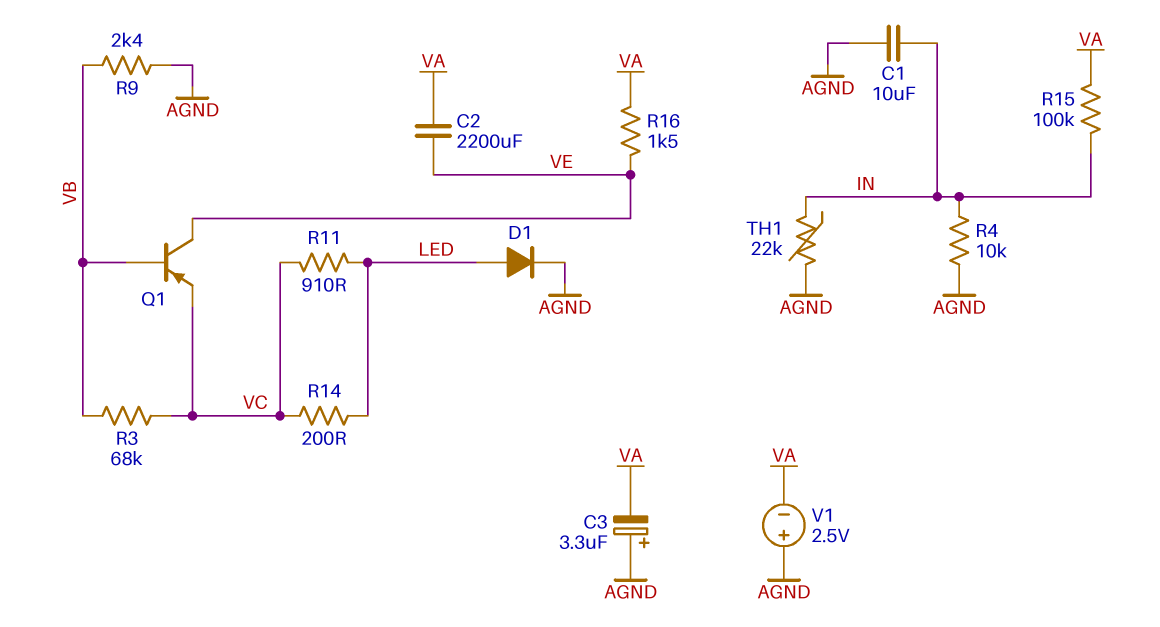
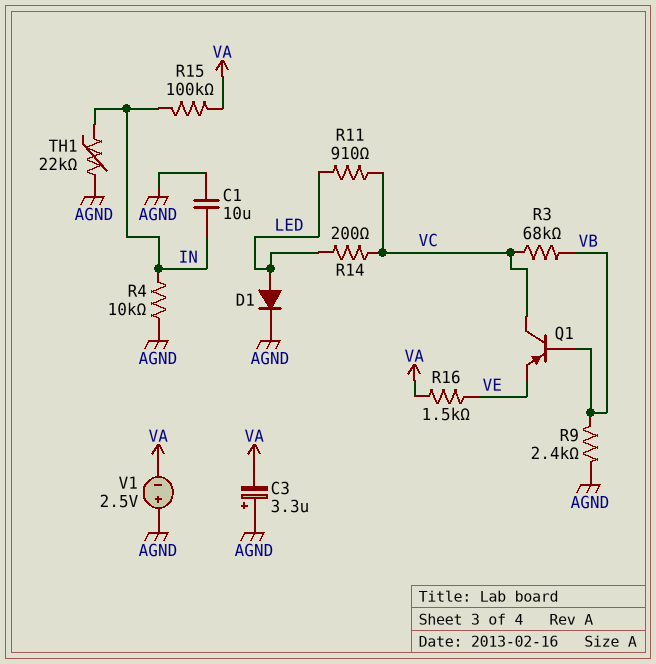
C2: 2200uF (VA, VE) -> none
Q1: PNP (B VB, C VE, E VC) -> PNP (B VB, C VC, E VE)

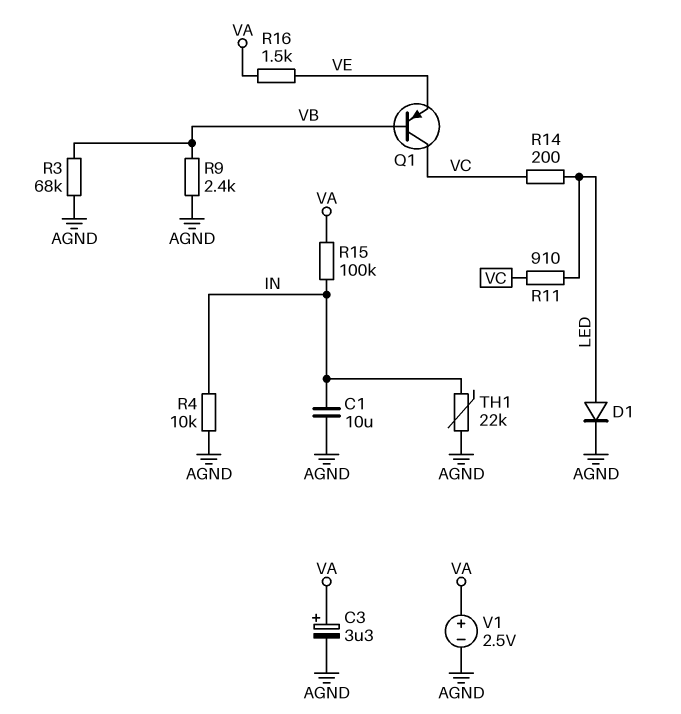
C3: 3.3uF (plus AGND, minus VA) -> 3.3uF (plus VA, minus AGND)
R3: 68k (VB, VC) -> 68k (AGND, VB)
V1: 2.5V (plus AGND, minus VA) -> 2.5V (plus VA, minus AGND)

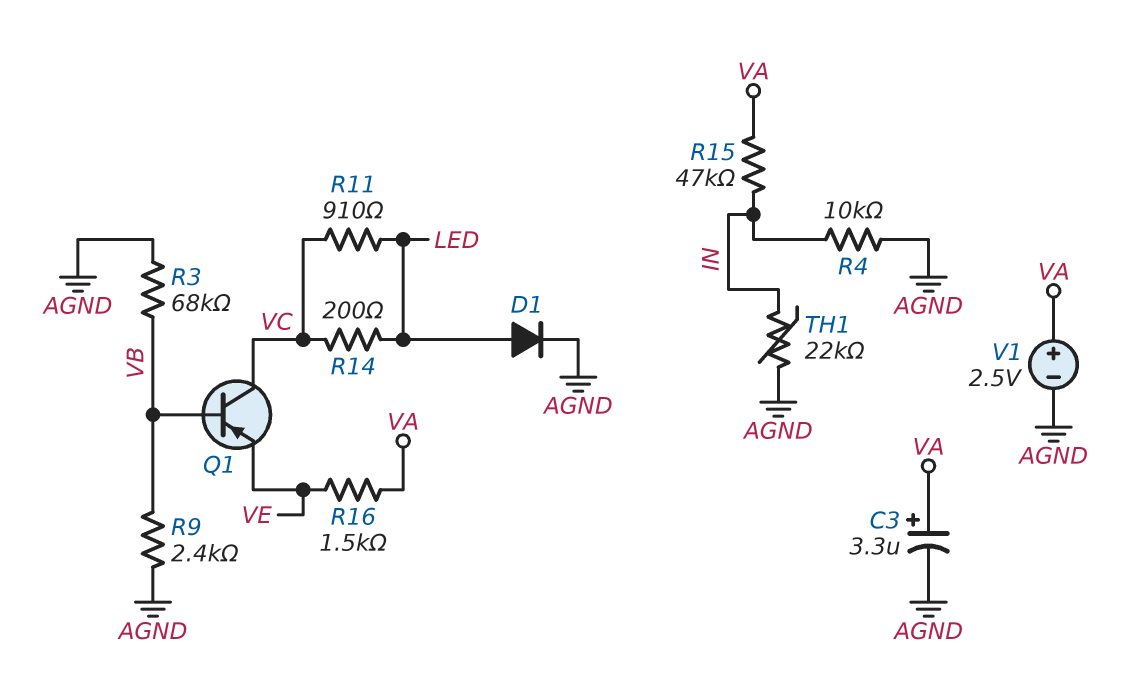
C1: 10uF (AGND, IN) -> none
R15: 100k (IN, VA) -> 47k (IN, VA)

